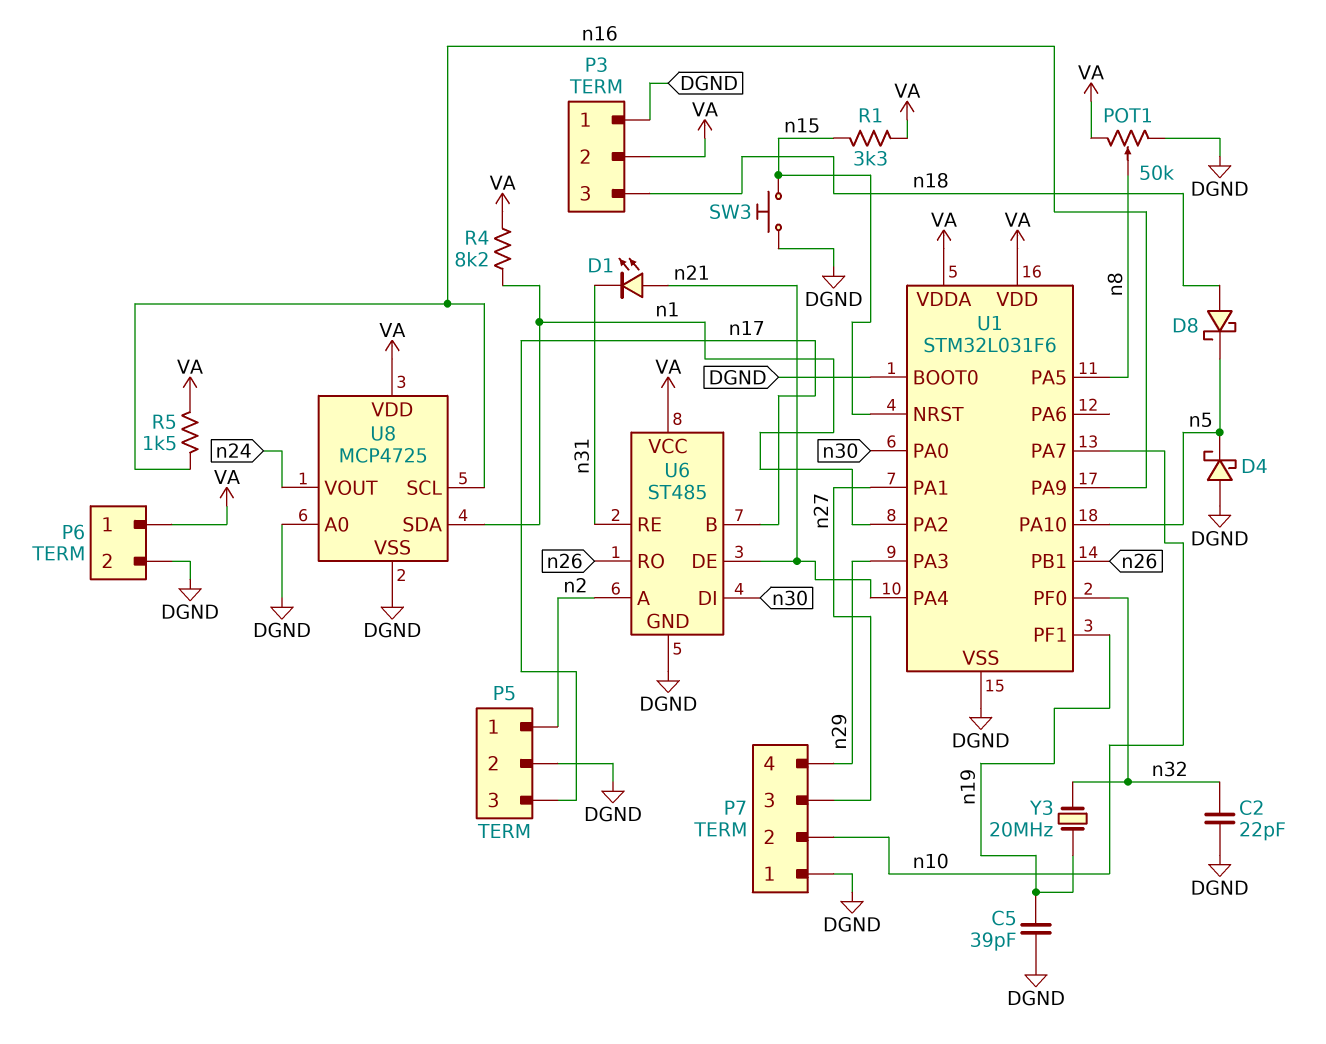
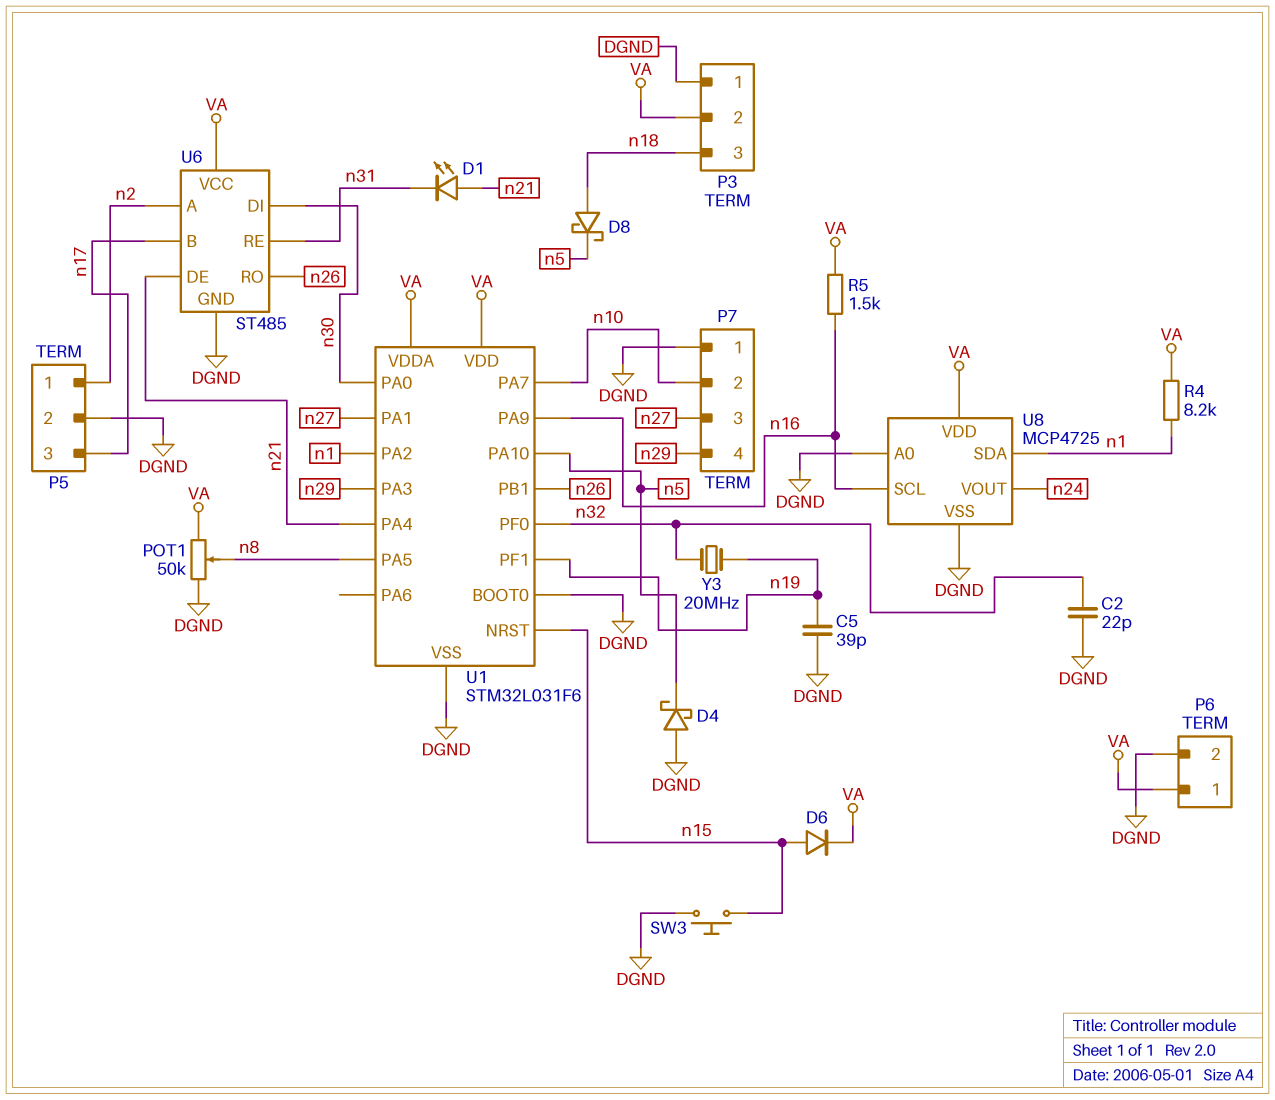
D6: none -> diode (A n15, K VA)
R1: 3.3k (VA, n15) -> none

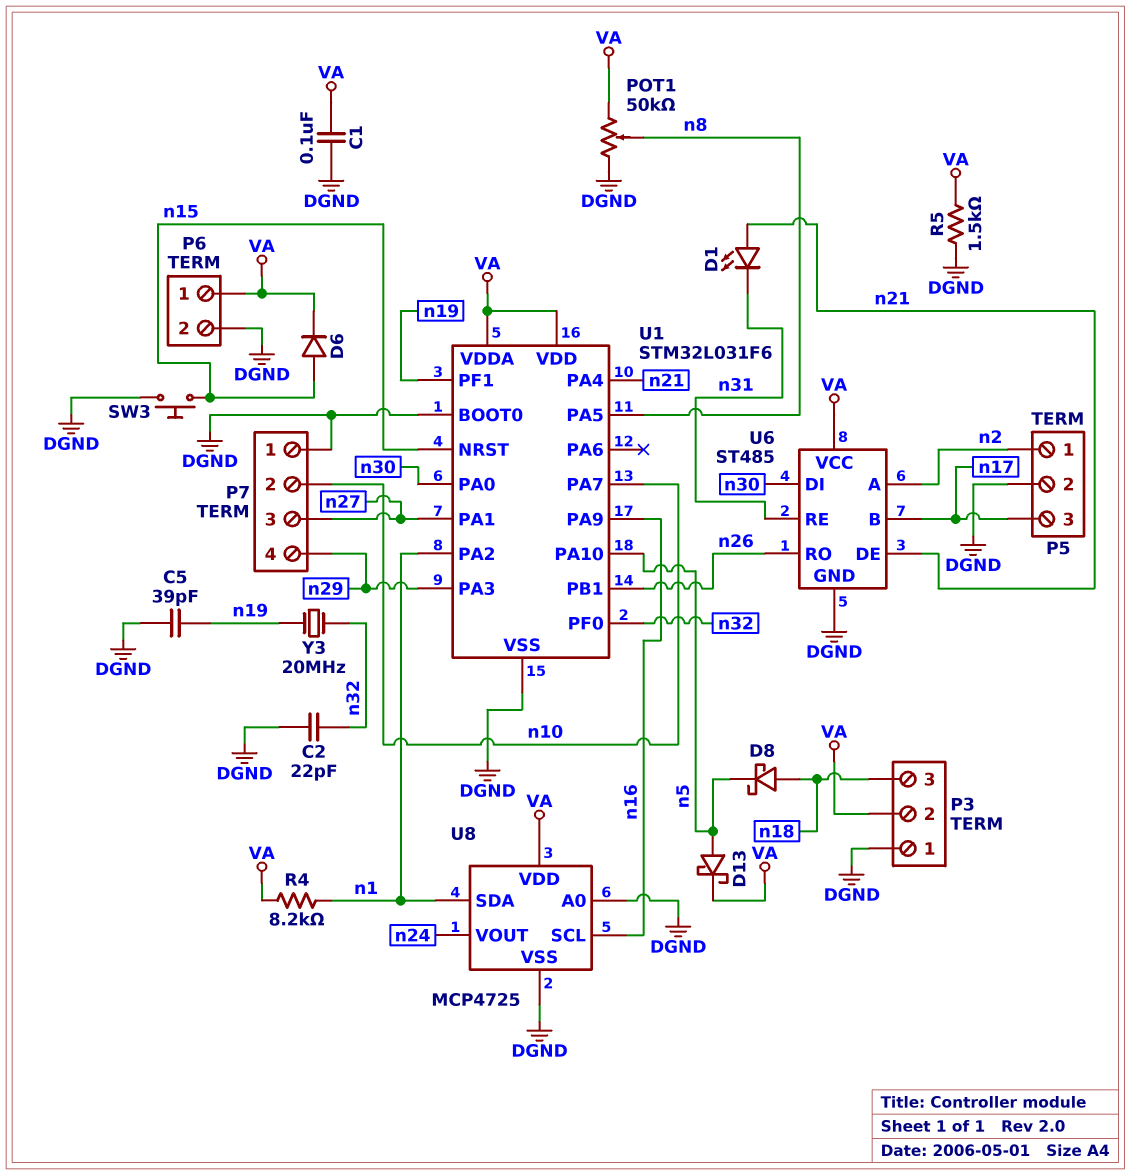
C1: none -> 100nF (DGND, VA)
D4: schottky (A DGND, K n5) -> none
D13: none -> schottky (A n5, K VA)
R5: 1.5k (VA, n16) -> 1.5k (DGND, VA)

